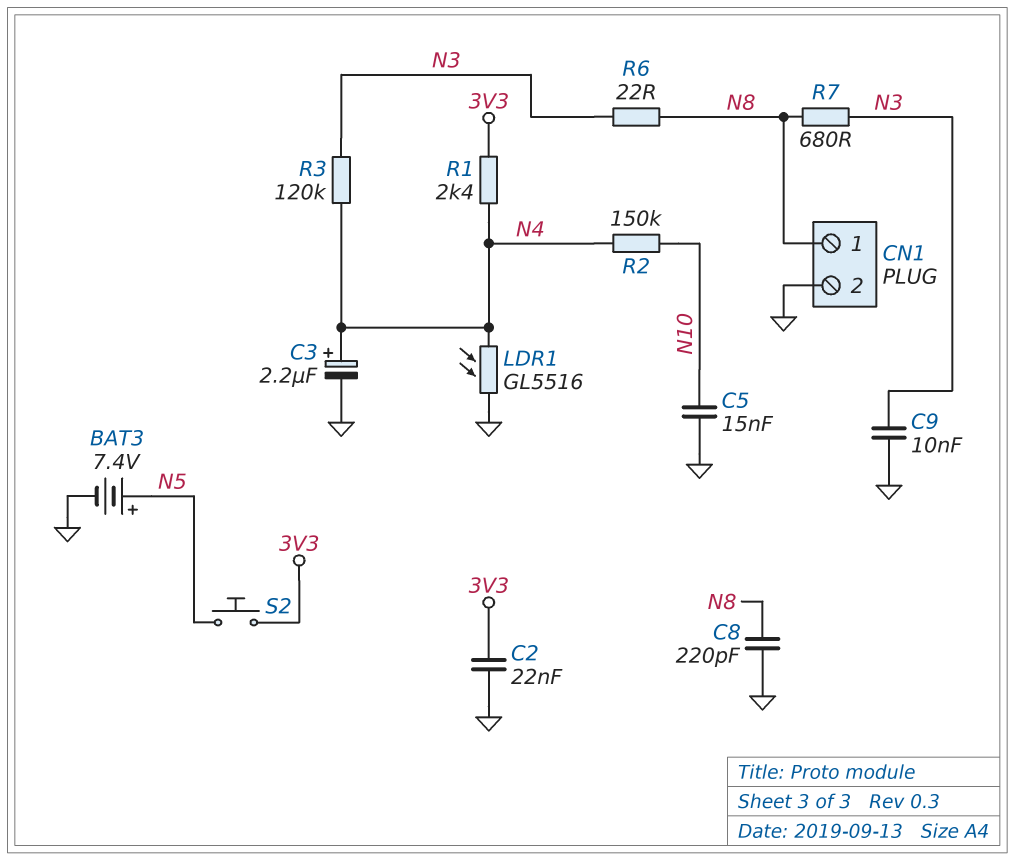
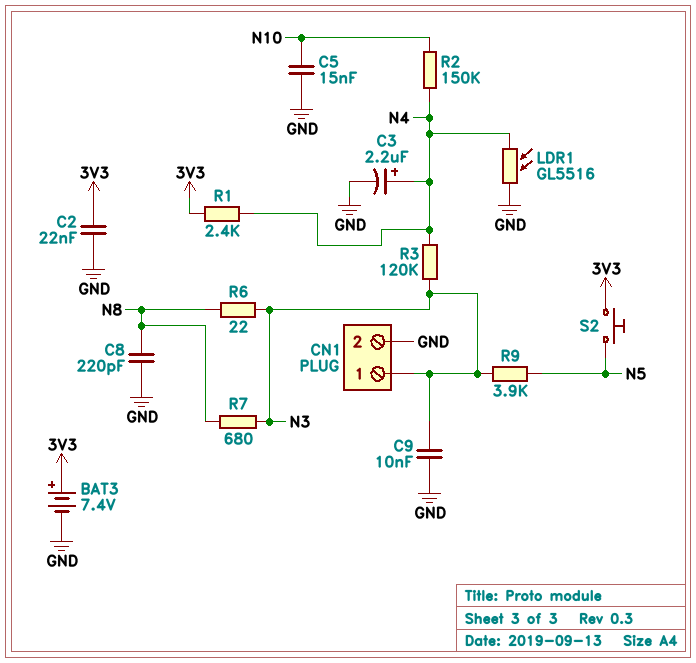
BAT3: 7.4V (plus N5, minus GND) -> 7.4V (plus 3V3, minus GND)
CN1 pin 1: N8 -> N3
R9: none -> 3.9k (N3, N5)

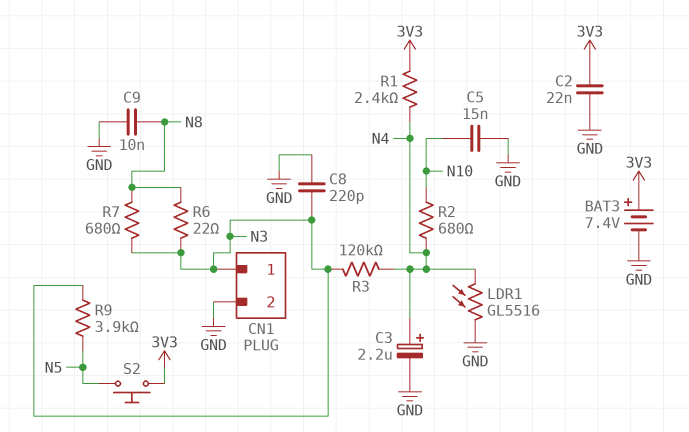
C8: 220pF (GND, N8) -> 220pF (GND, N3)
C9: 10nF (GND, N3) -> 10nF (GND, N8)
R2: 150k (N4, N10) -> 680 (N4, N10)

